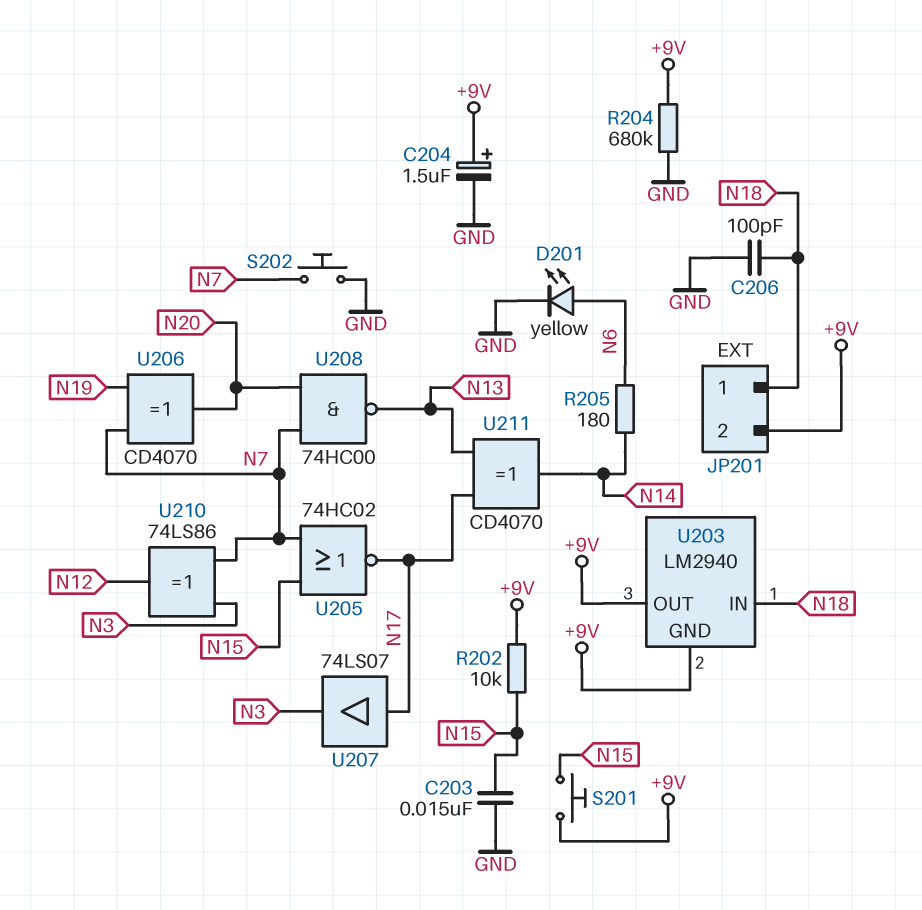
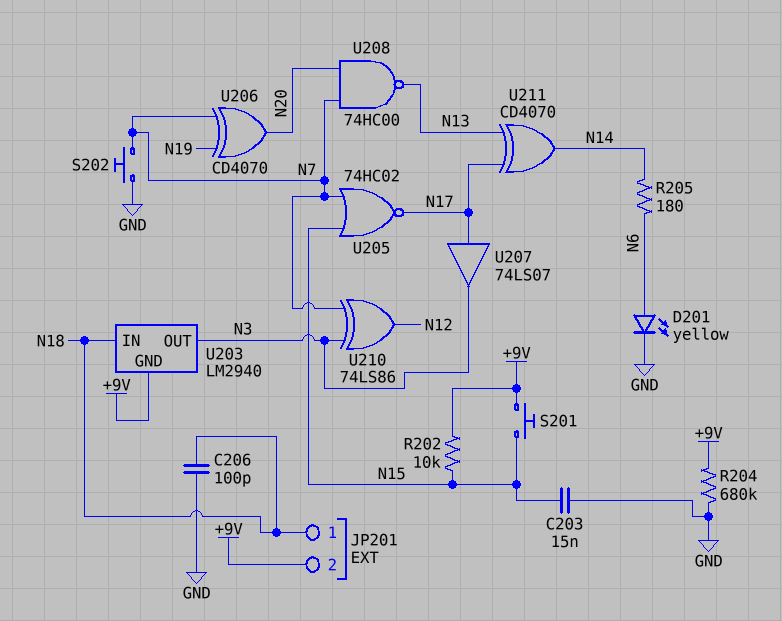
C204: 1.5uF (plus +9V, minus GND) -> none
U203 pin OUT: +9V -> N3

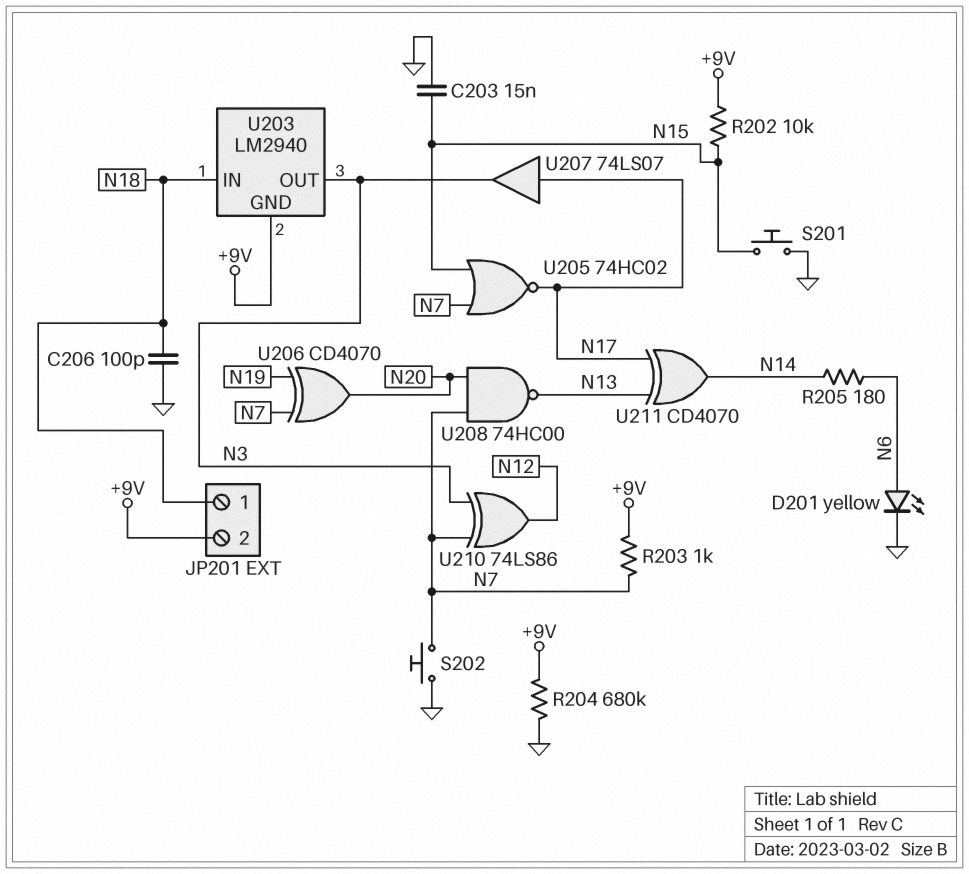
R203: none -> 1k (+9V, N7)
S201: button (+9V, N15) -> button (GND, N15)

